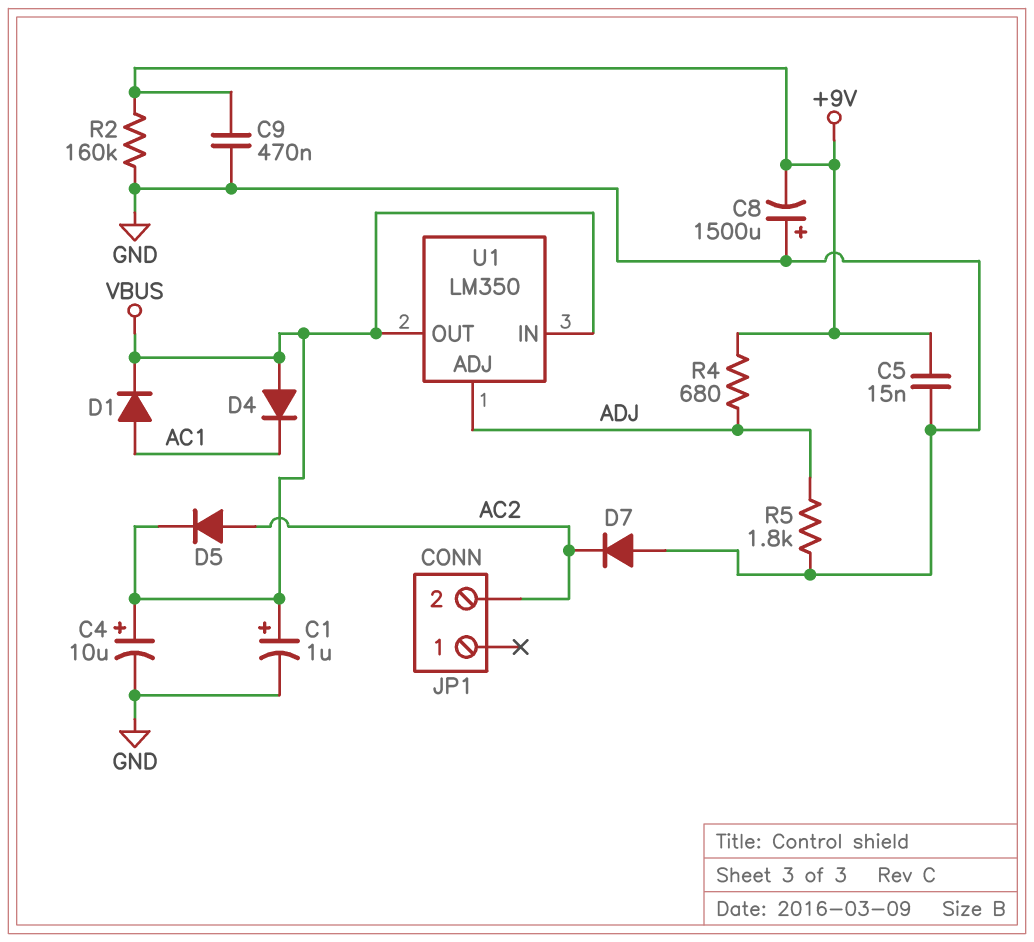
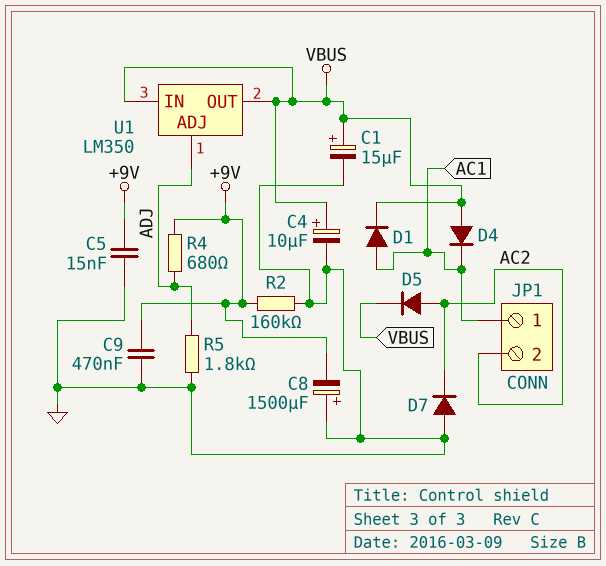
C1: 1uF (plus VBUS, minus GND) -> 15uF (plus VBUS, minus GND)
JP1 pin 1: none -> AC1

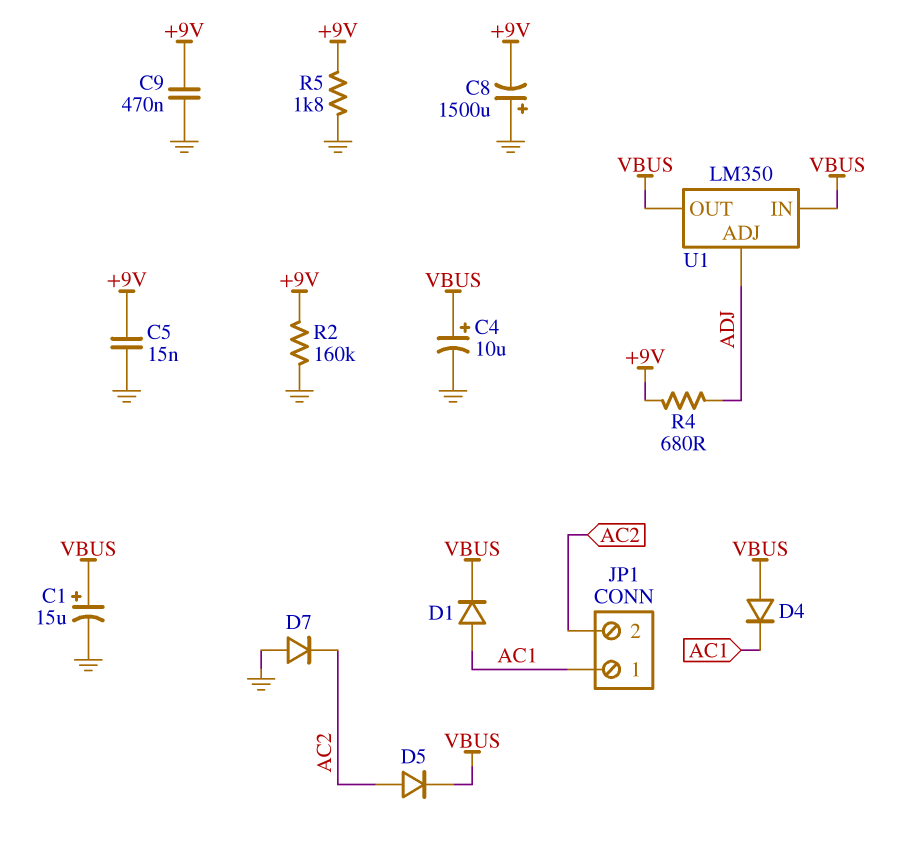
R5: 1.8k (ADJ, GND) -> 1.8k (+9V, GND)

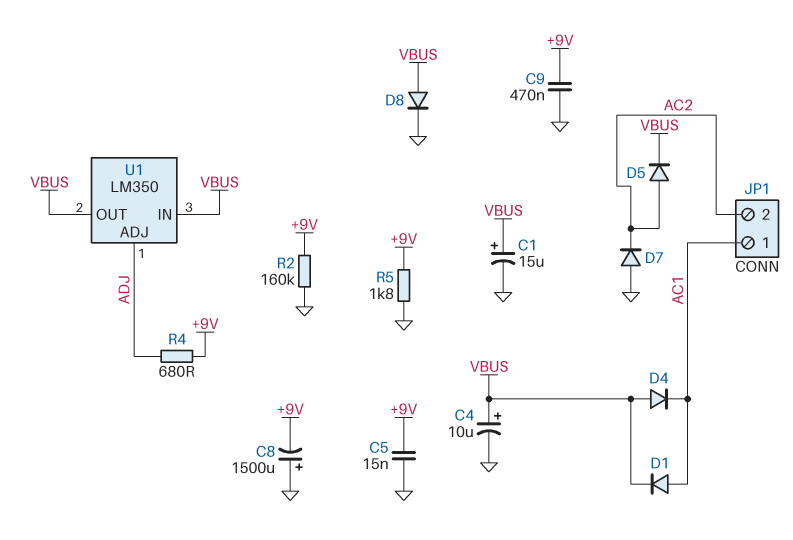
D8: none -> diode (A VBUS, K GND)

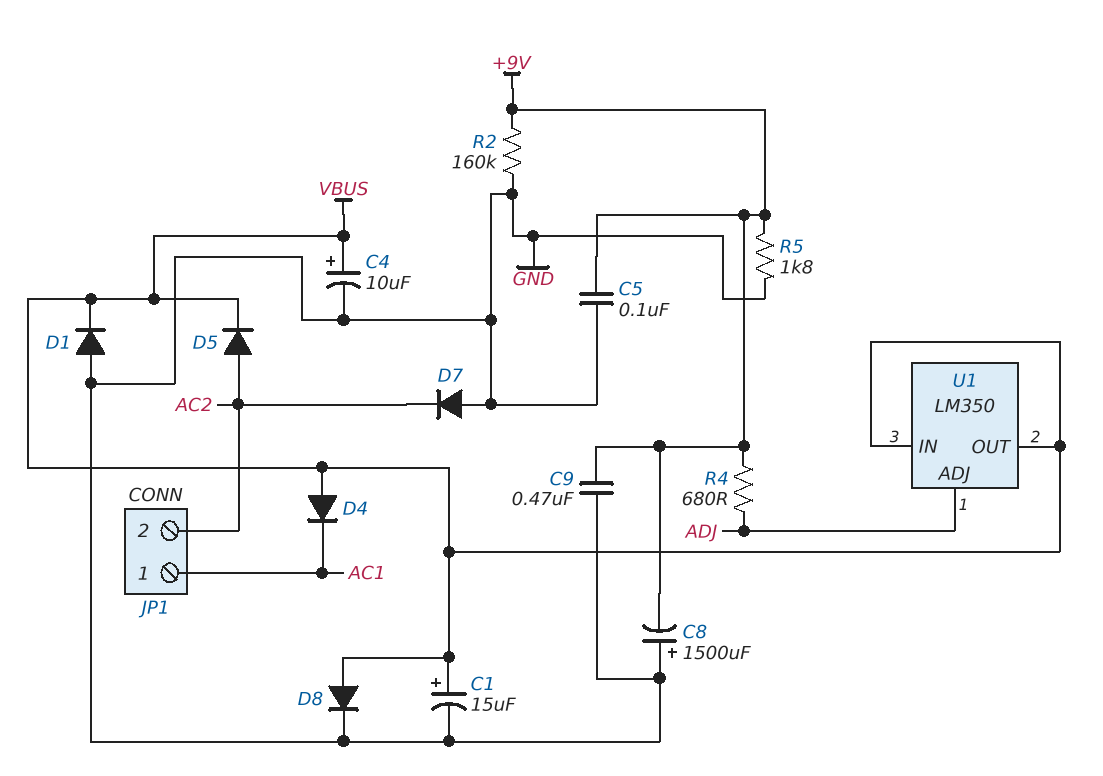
C5: 15nF (+9V, GND) -> 100nF (+9V, GND)
D1: diode (A AC1, K VBUS) -> diode (A GND, K VBUS)

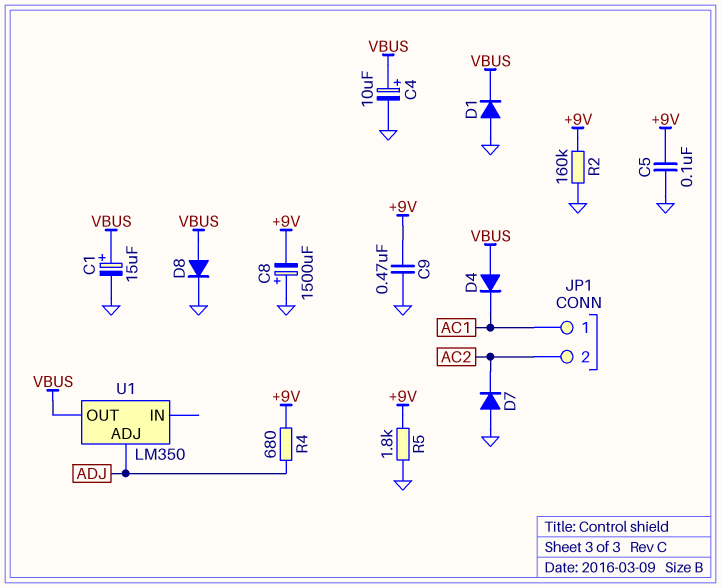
D5: diode (A AC2, K VBUS) -> none
U1 pin IN: VBUS -> none

